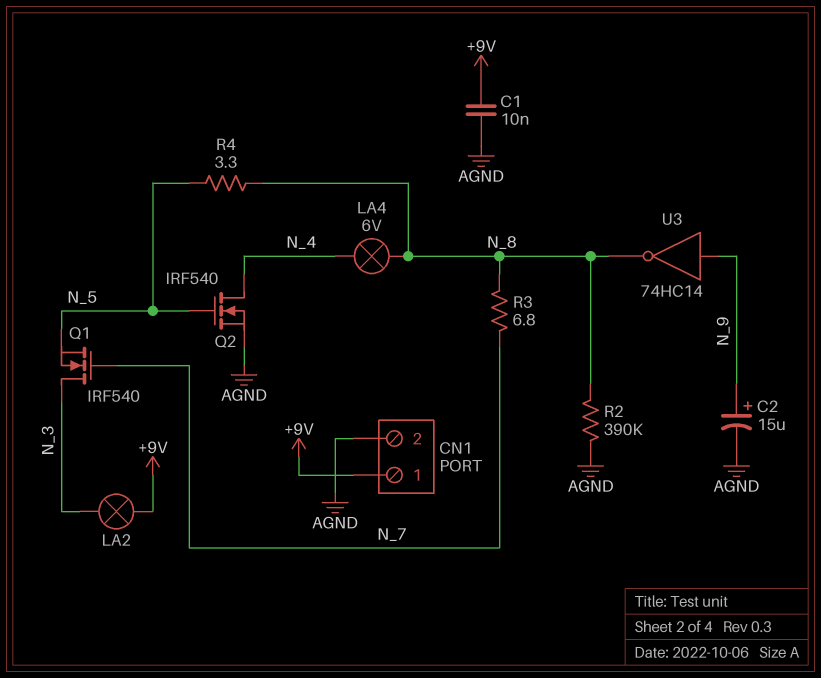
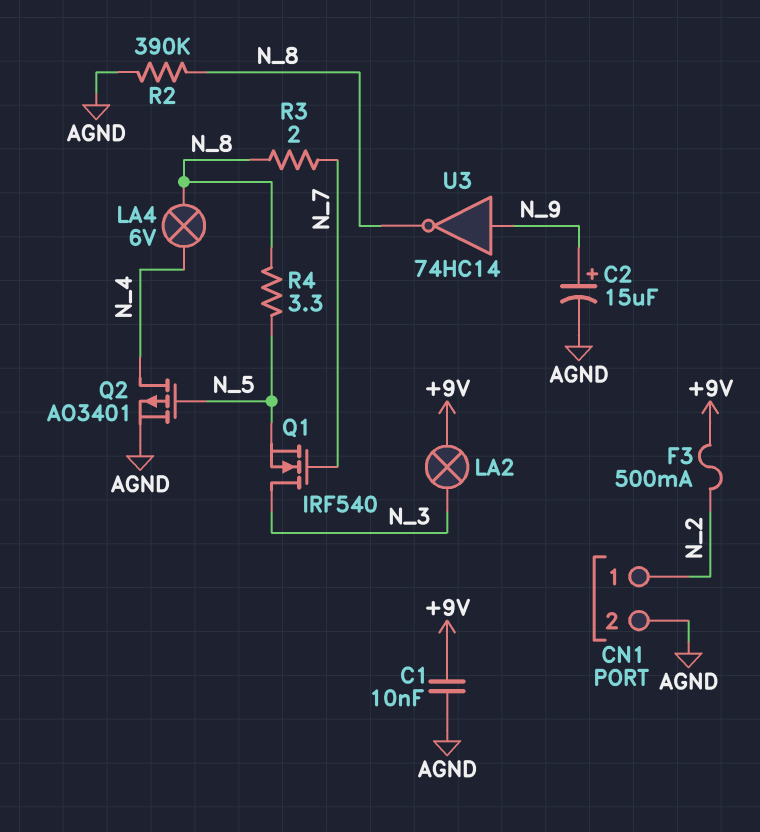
CN1 pin 1: +9V -> N_2
F3: none -> 500mA (+9V, N_2)
Q2: NMOS IRF540 (G N_5, D N_4, S AGND) -> PMOS AO3401 (G N_5, D N_4, S AGND)
R3: 6.8 (N_7, N_8) -> 2 (N_7, N_8)

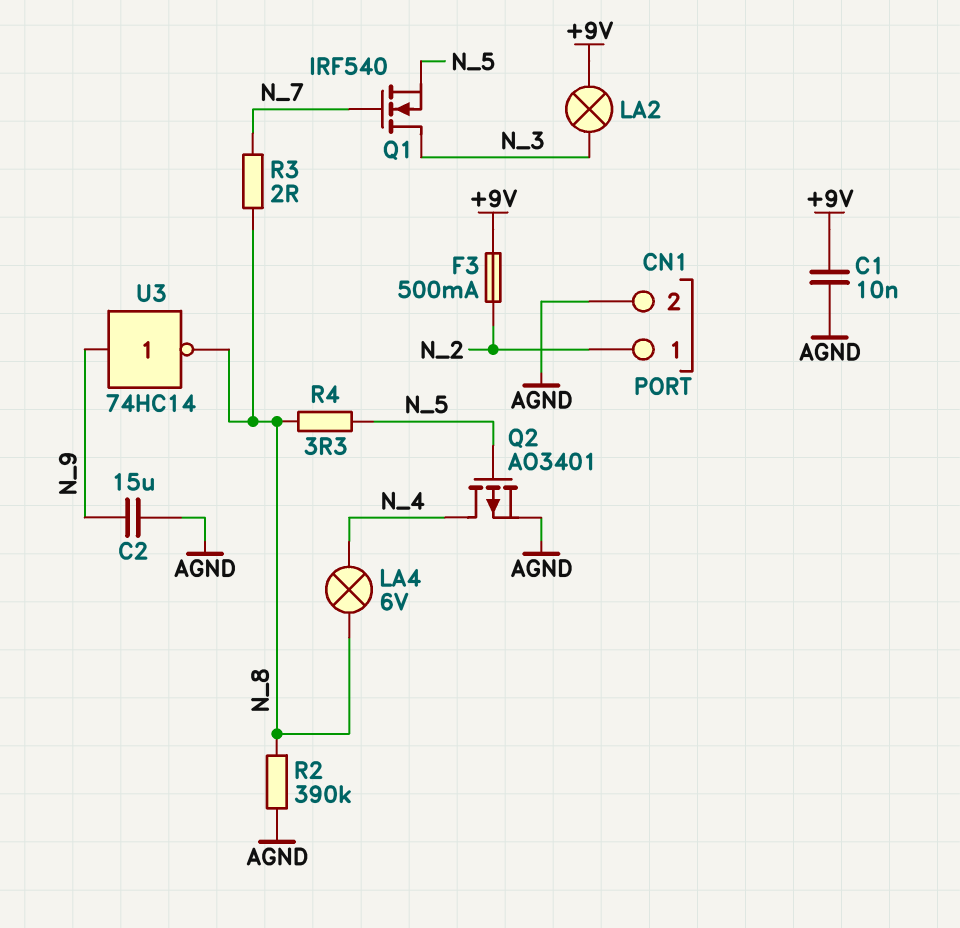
C2: 15uF (plus N_9, minus AGND) -> 15uF (AGND, N_9)

